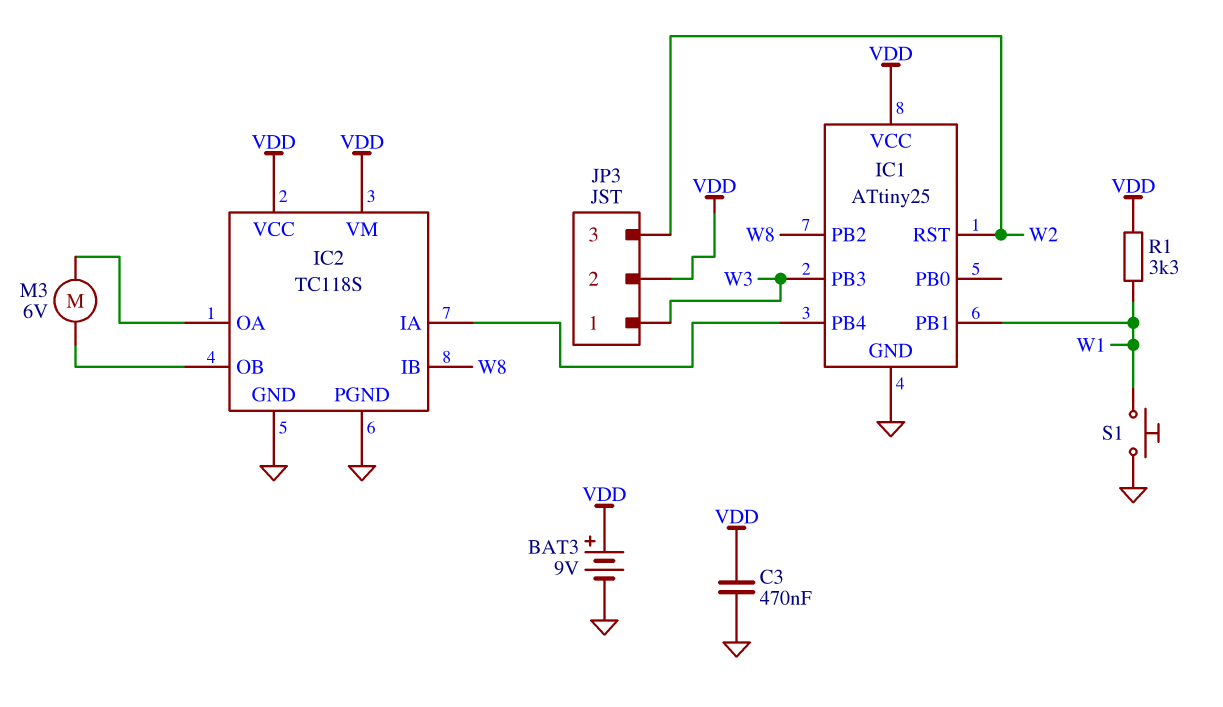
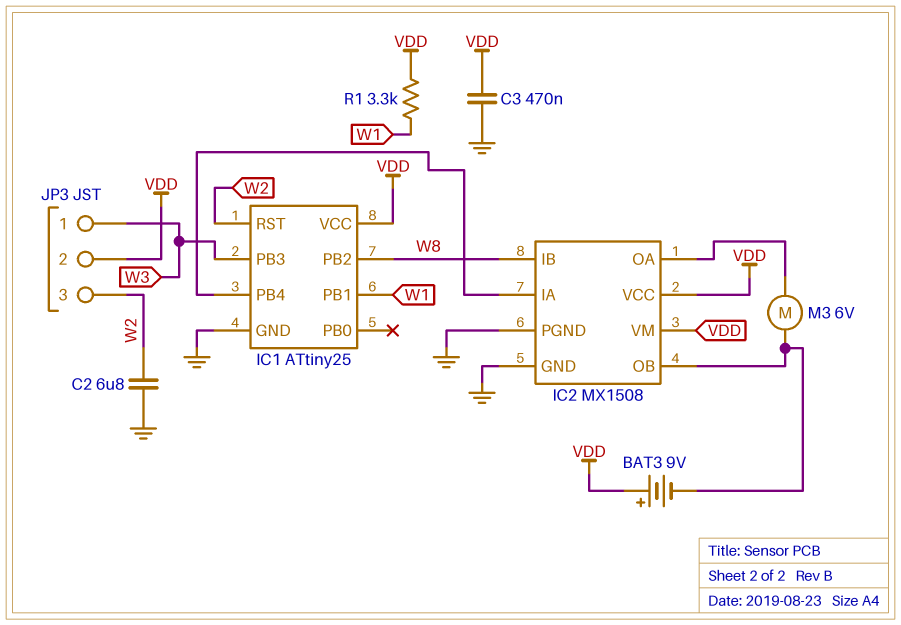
BAT3: 9V (plus VDD, minus GND) -> 9V (plus VDD, minus IC2/OB)
C2: none -> 6.8uF (GND, W2)
IC2: TC118S -> MX1508
S1: button (GND, W1) -> none

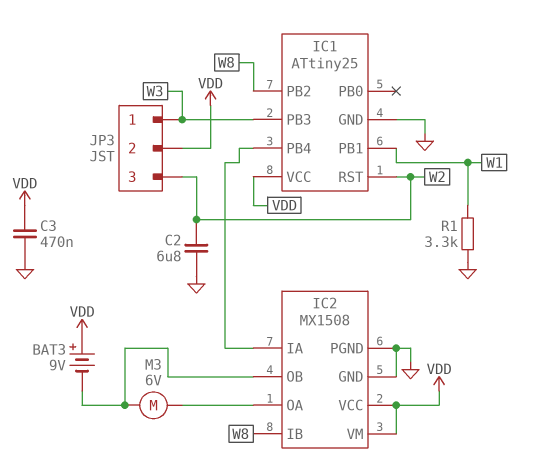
R1: 3.3k (VDD, W1) -> 3.3k (GND, W1)

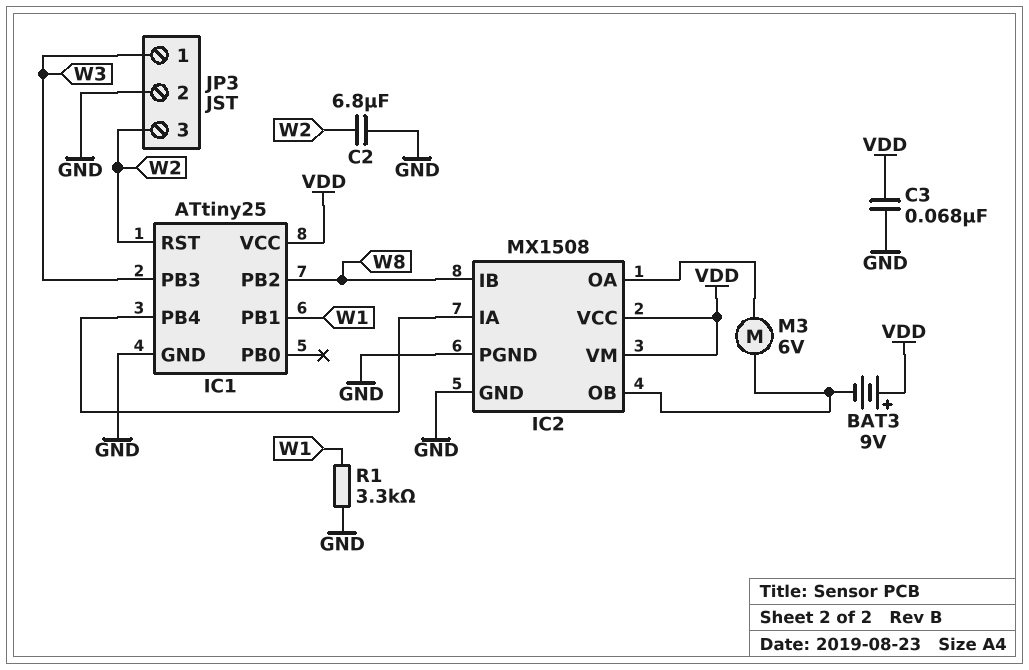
C3: 470nF (GND, VDD) -> 68nF (GND, VDD)
JP3 pin 2: VDD -> GND

